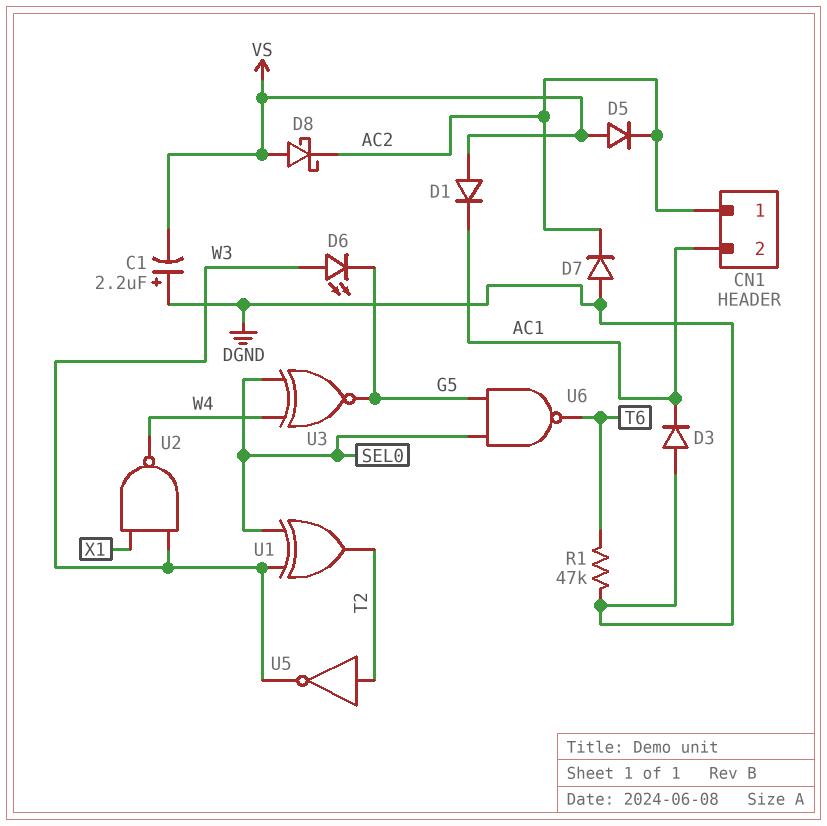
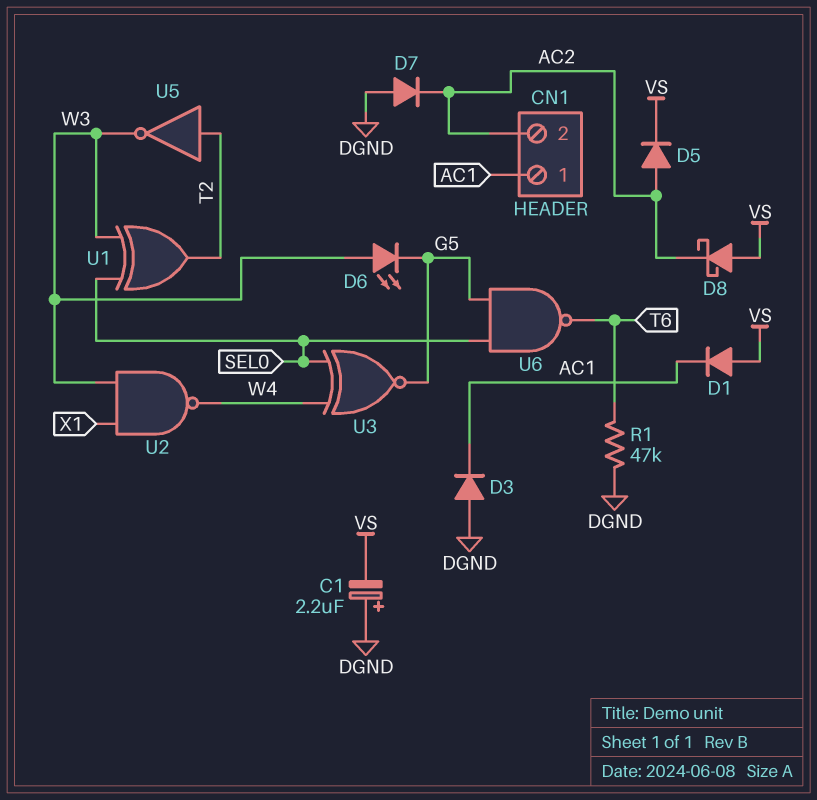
CN1 pin 1: AC2 -> AC1
CN1 pin 2: AC1 -> AC2
D5: diode (A VS, K AC2) -> diode (A AC2, K VS)

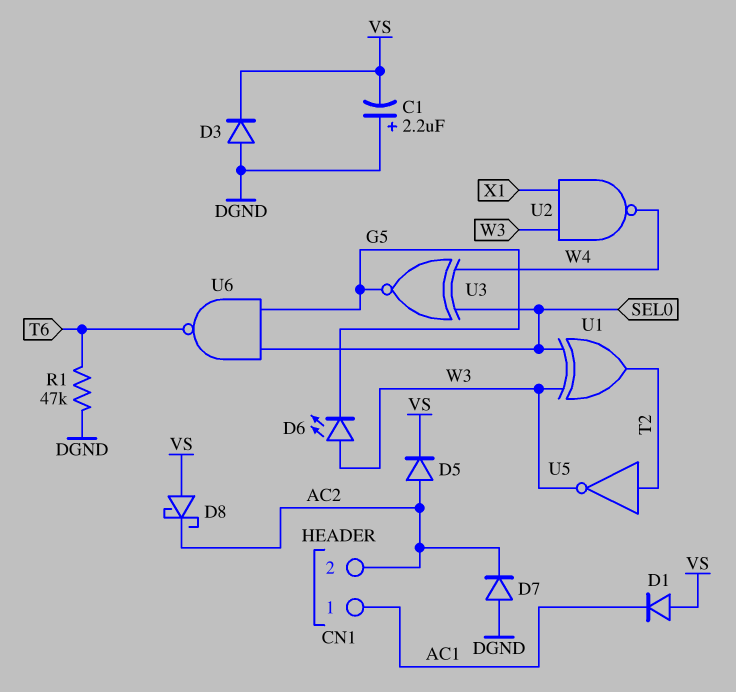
D3: diode (A DGND, K AC1) -> diode (A DGND, K VS)

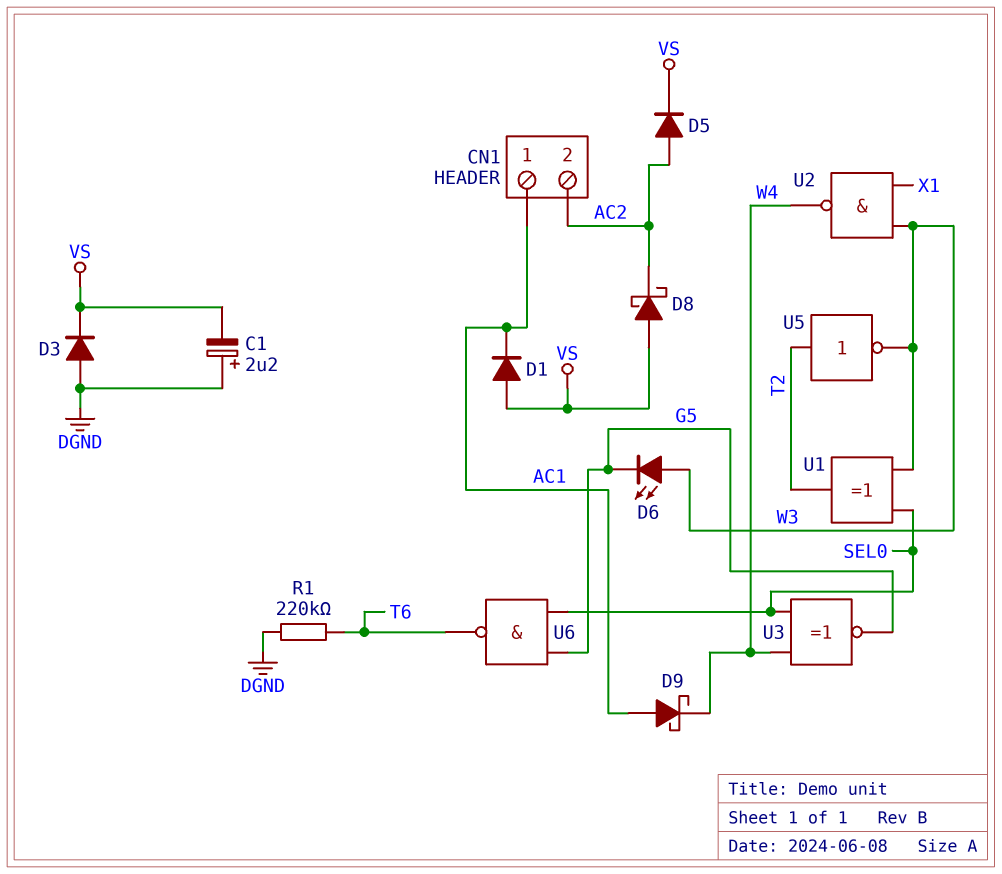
D7: diode (A DGND, K AC2) -> none
D9: none -> schottky (A AC1, K W4)
R1: 47k (DGND, T6) -> 220k (DGND, T6)

